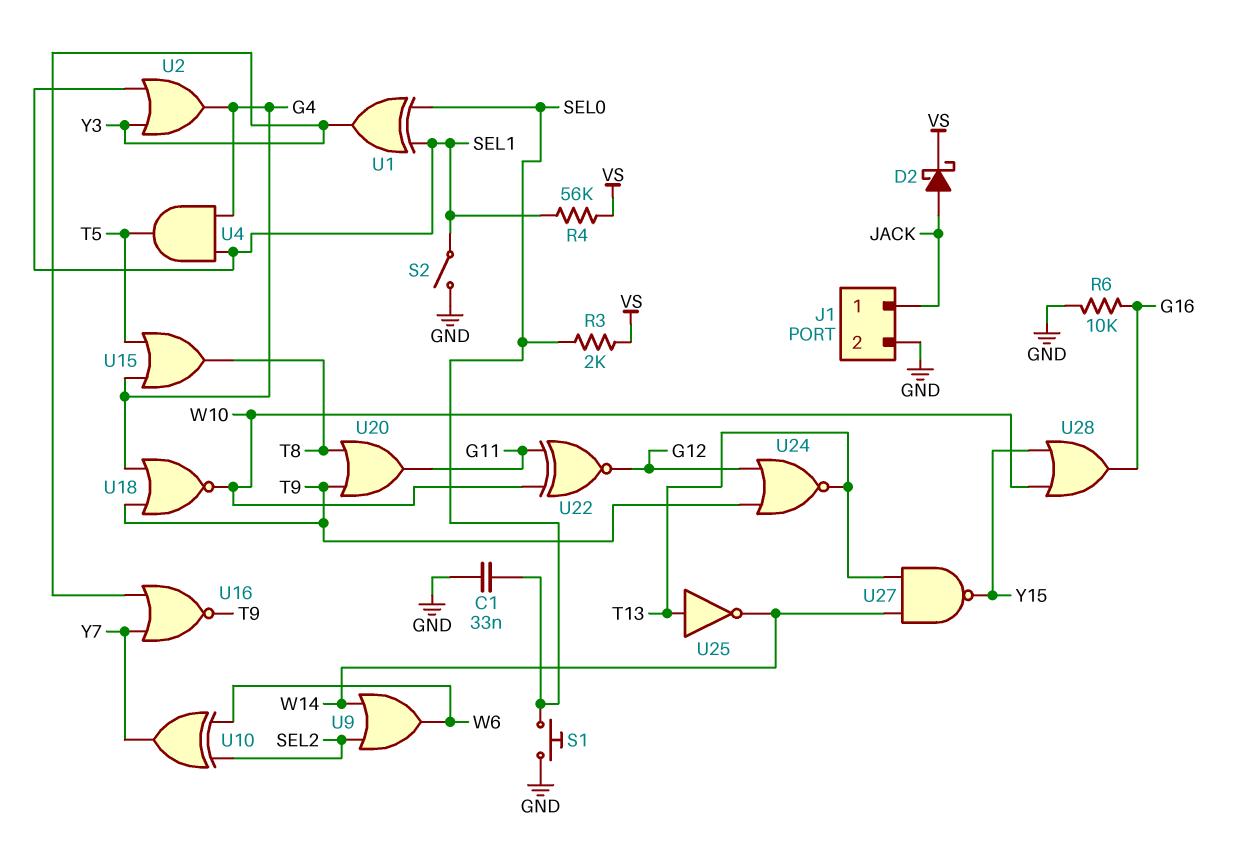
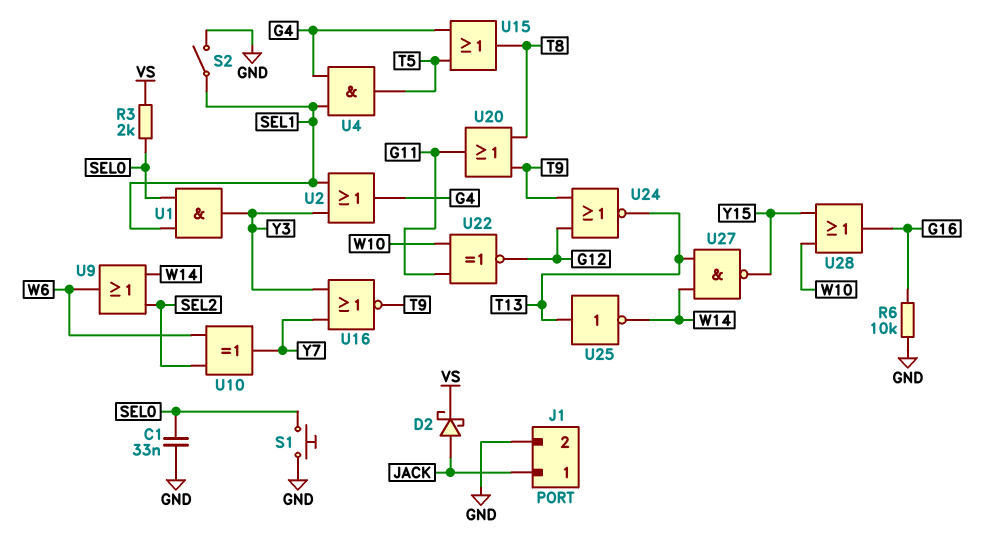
R4: 56k (SEL1, VS) -> none
U1: XOR (in SEL0, in SEL1, out Y3) -> AND (in SEL0, in SEL1, out Y3)
U18: NOR (in G4, in T9, out W10) -> none

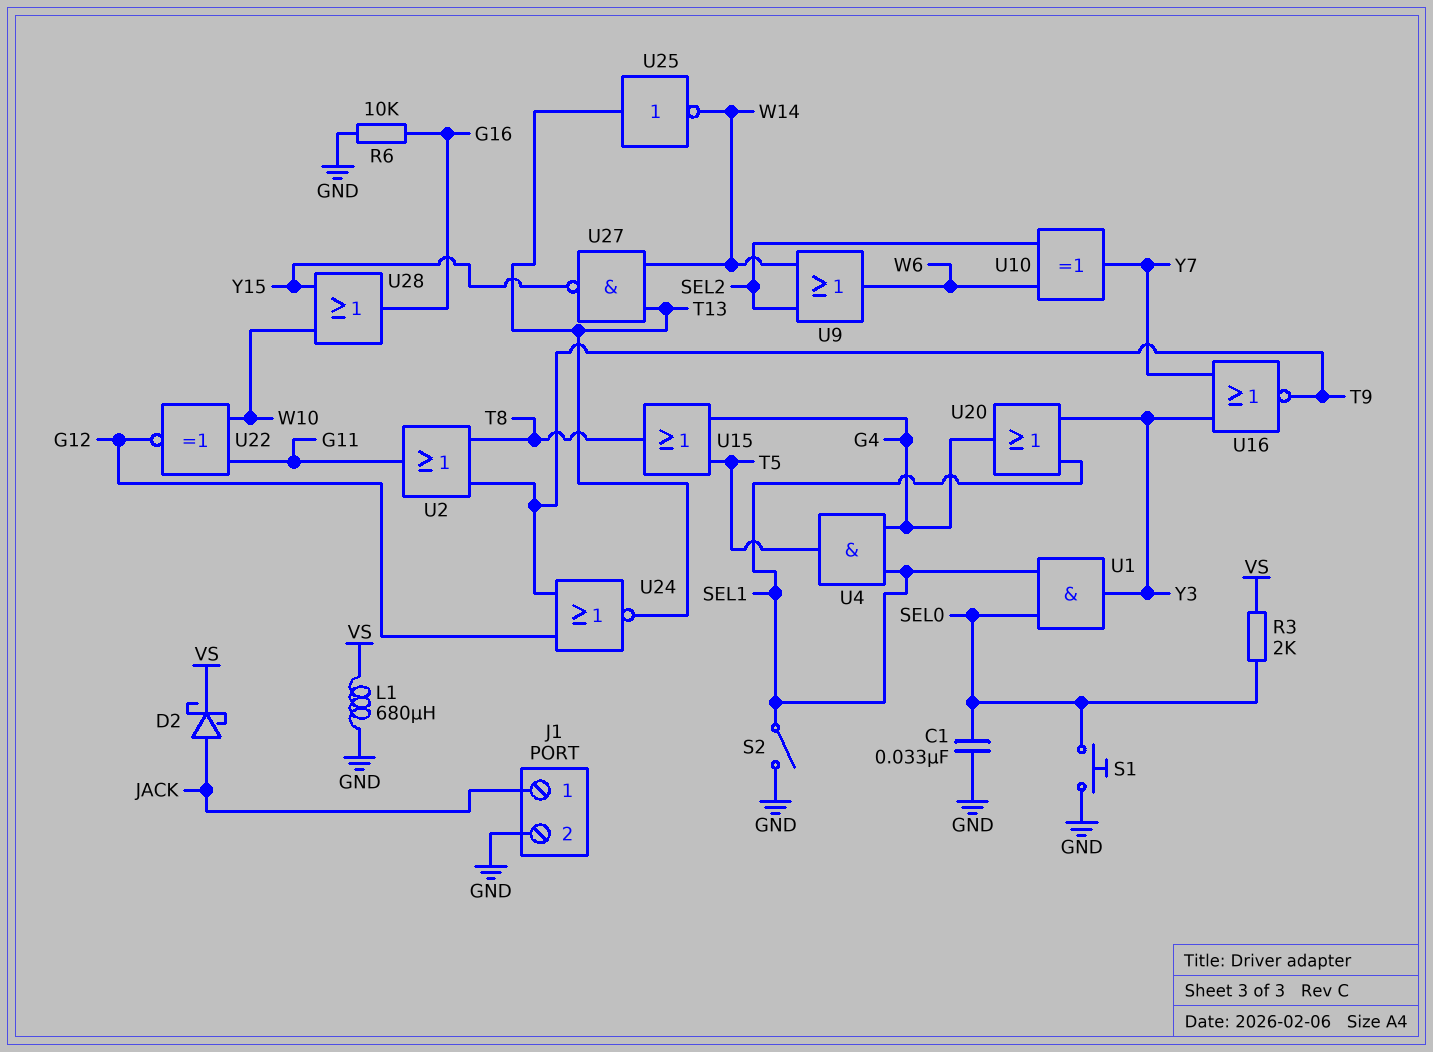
L1: none -> 680uH (GND, VS)
U2: OR (in SEL1, in Y3, out G4) -> OR (in T8, in T9, out G11)
U20: OR (in T8, in T9, out G11) -> OR (in SEL1, in Y3, out G4)

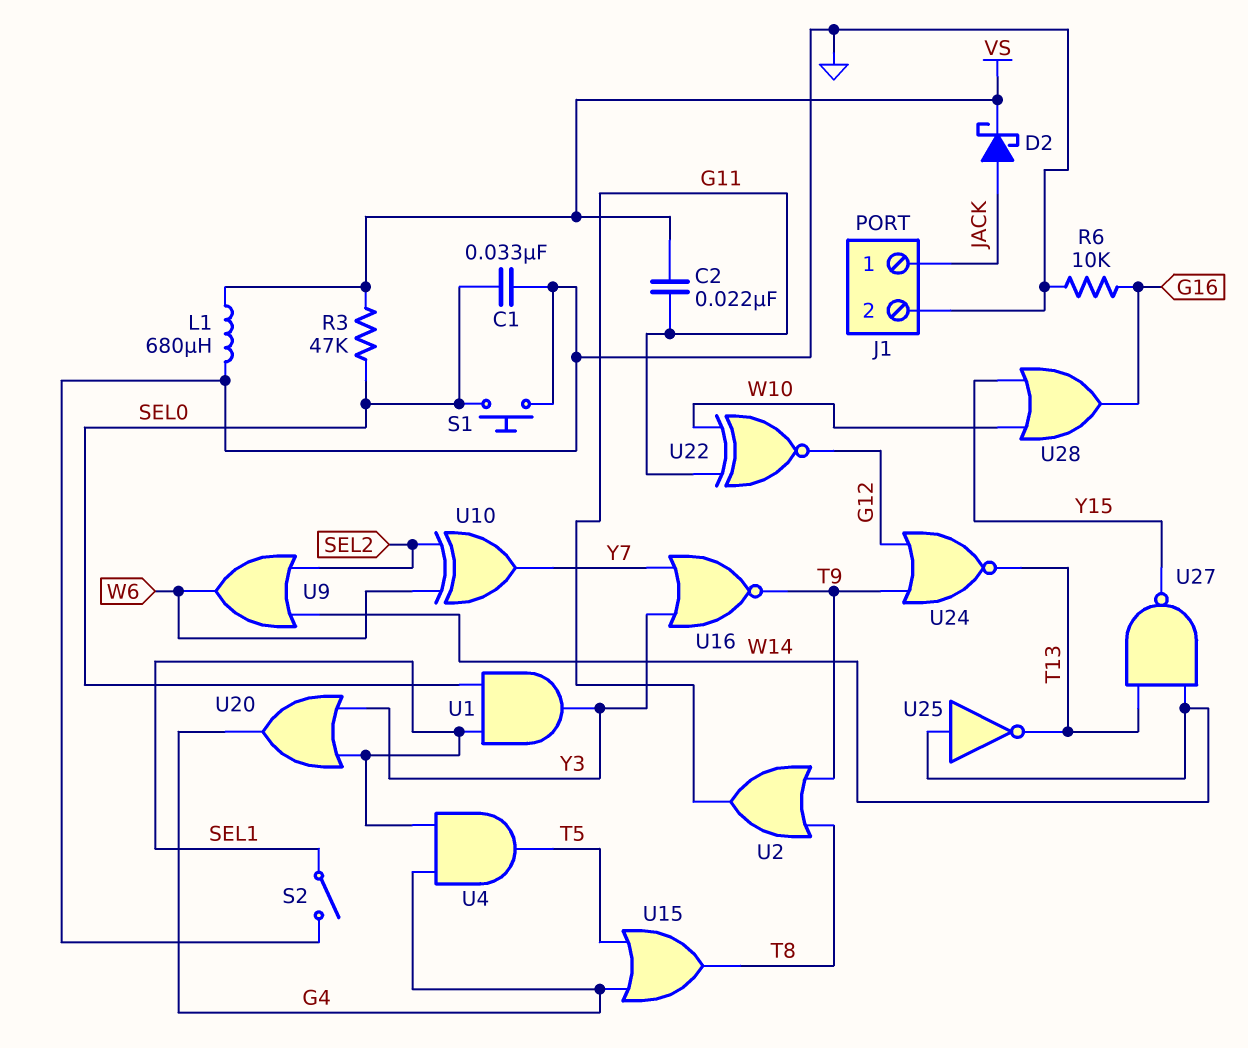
C2: none -> 22nF (G11, VS)
R3: 2k (SEL0, VS) -> 47k (SEL0, VS)
U25: NOT (in T13, out W14) -> NOT (in W14, out T13)

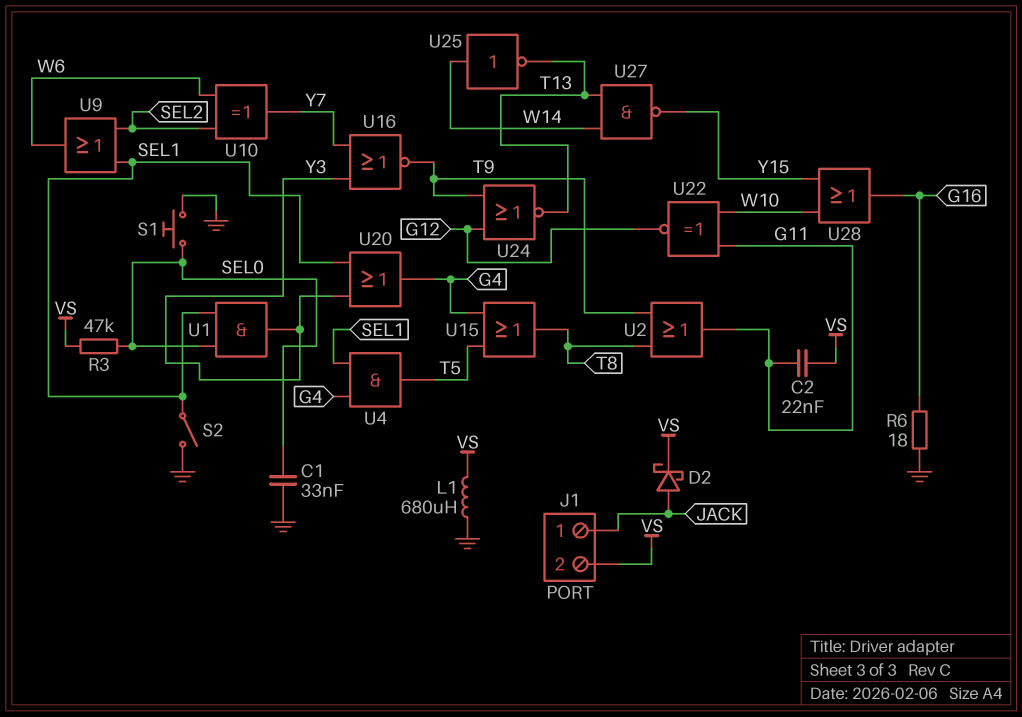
J1 pin 2: GND -> VS
R6: 10k (G16, GND) -> 18 (G16, GND)
U9: OR (in SEL2, in W14, out W6) -> OR (in SEL1, in SEL2, out W6)

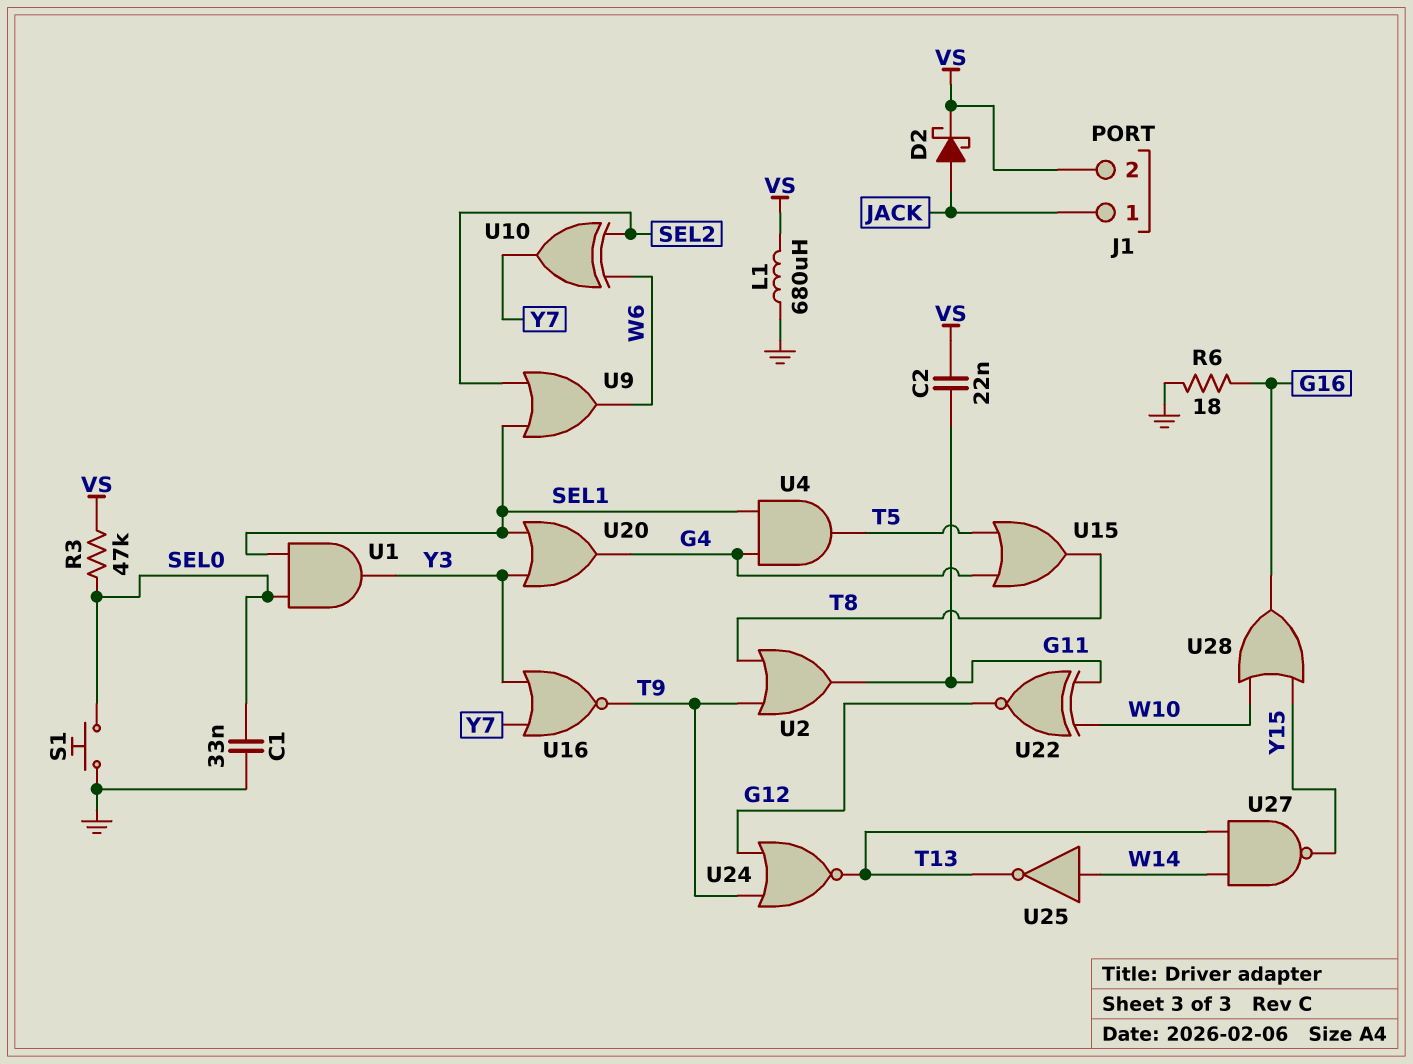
S2: switch (GND, SEL1) -> none

